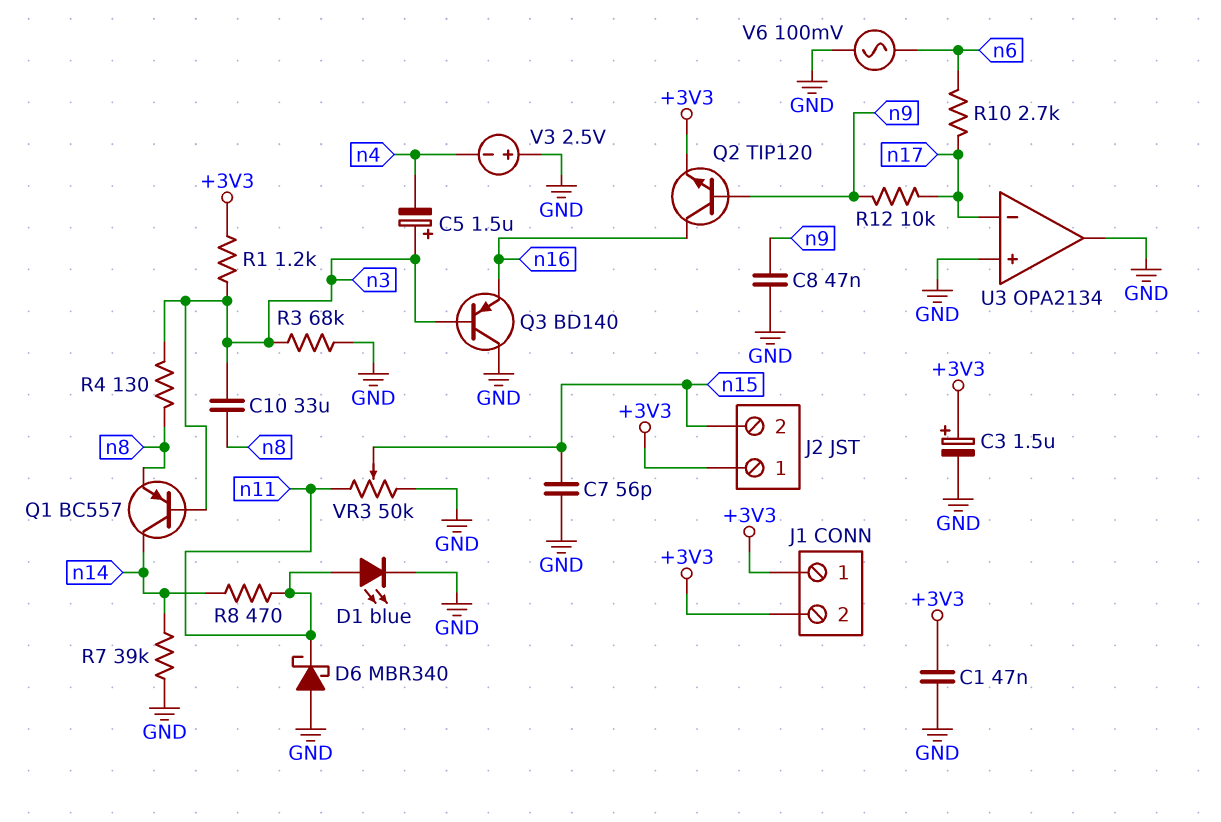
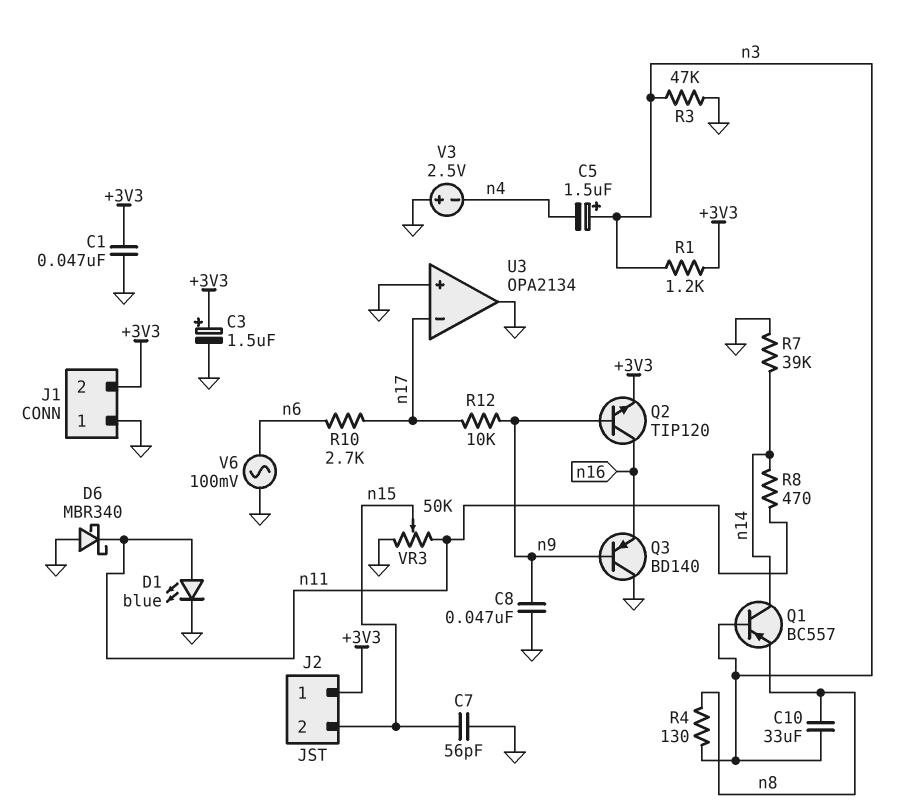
J1 pin 1: +3V3 -> GND
Q3: PNP BD140 (B n3, C GND, E n16) -> PNP BD140 (B n9, C GND, E n16)
R3: 68k (GND, n3) -> 47k (GND, n3)

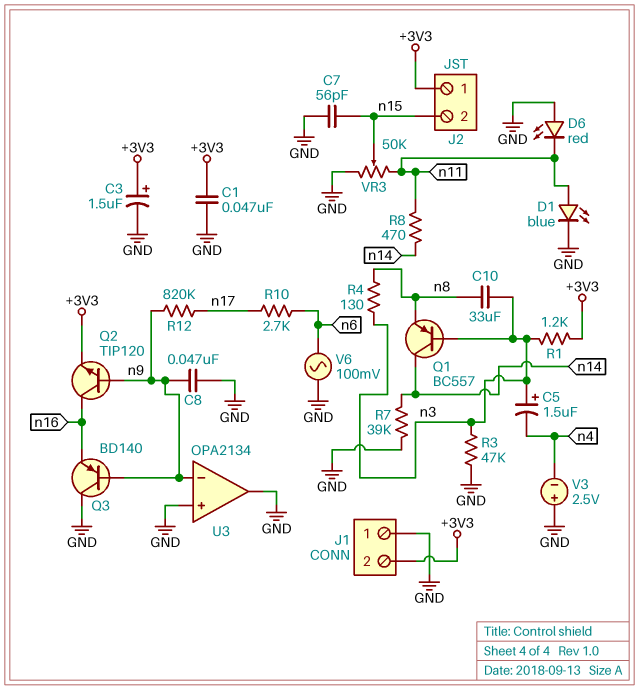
D6: schottky MBR340 (A GND, K n11) -> LED red (A GND, K n11)
R12: 10k (n9, n17) -> 820k (n9, n17)
U3 pin in-: n17 -> n9

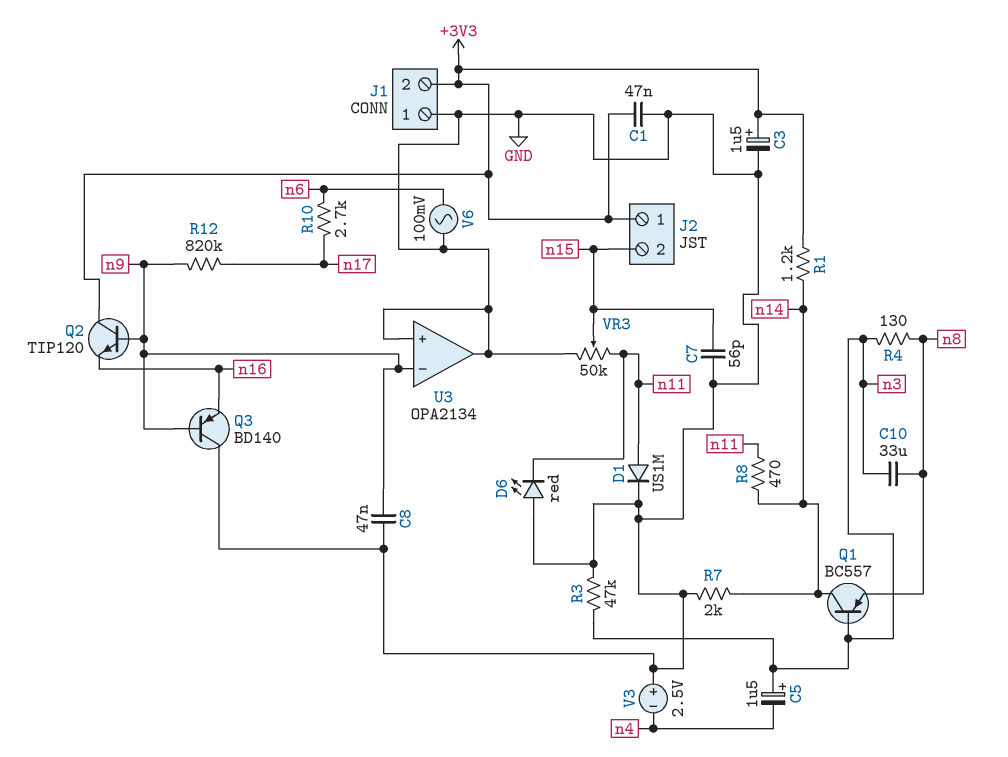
D1: LED blue (A n11, K GND) -> diode US1M (A n11, K GND)
Q2: NPN TIP120 (B n9, C n16, E +3V3) -> NPN TIP120 (B n9, C +3V3, E n16)
R1: 1.2k (+3V3, n3) -> 1.2k (+3V3, n14)
R7: 39k (GND, n14) -> 2k (GND, n14)

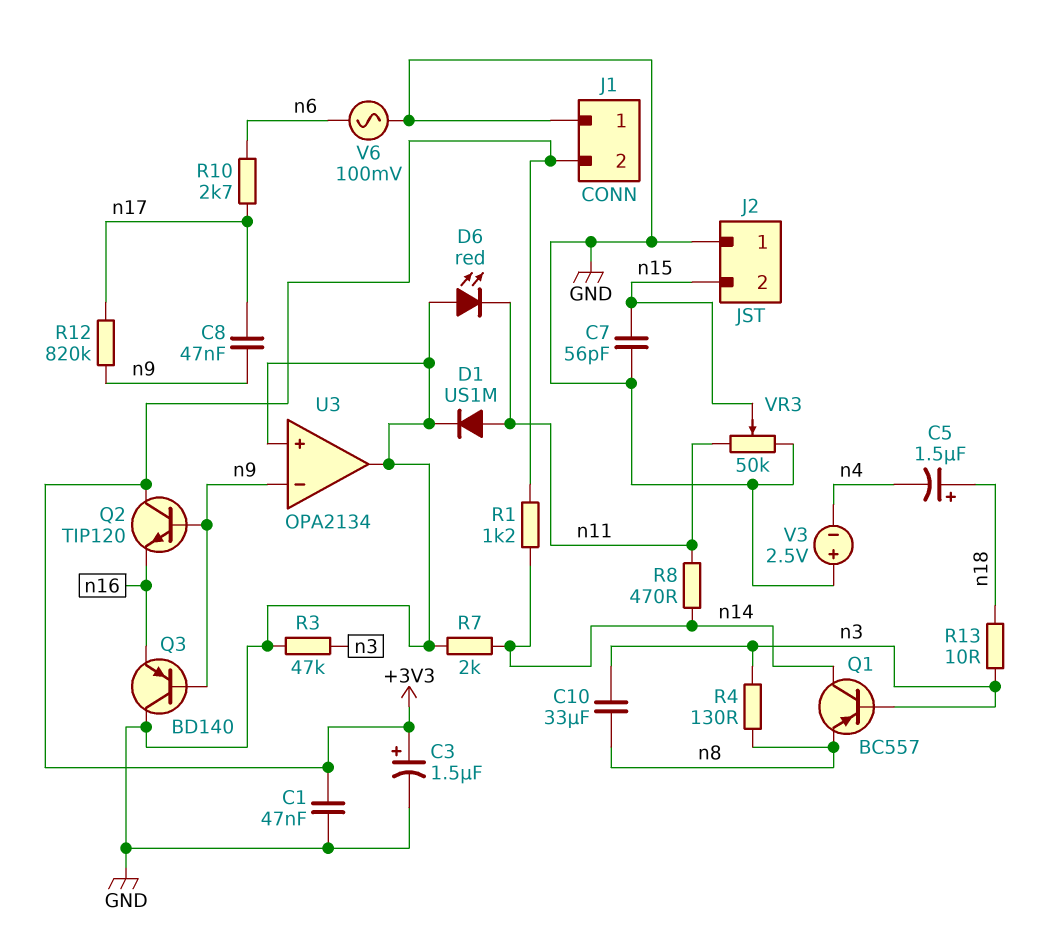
C5: 1.5uF (plus n3, minus n4) -> 1.5uF (plus n18, minus n4)
C8: 47nF (GND, n9) -> 47nF (n9, n17)
J2 pin 1: +3V3 -> GND
R13: none -> 10 (n3, n18)

